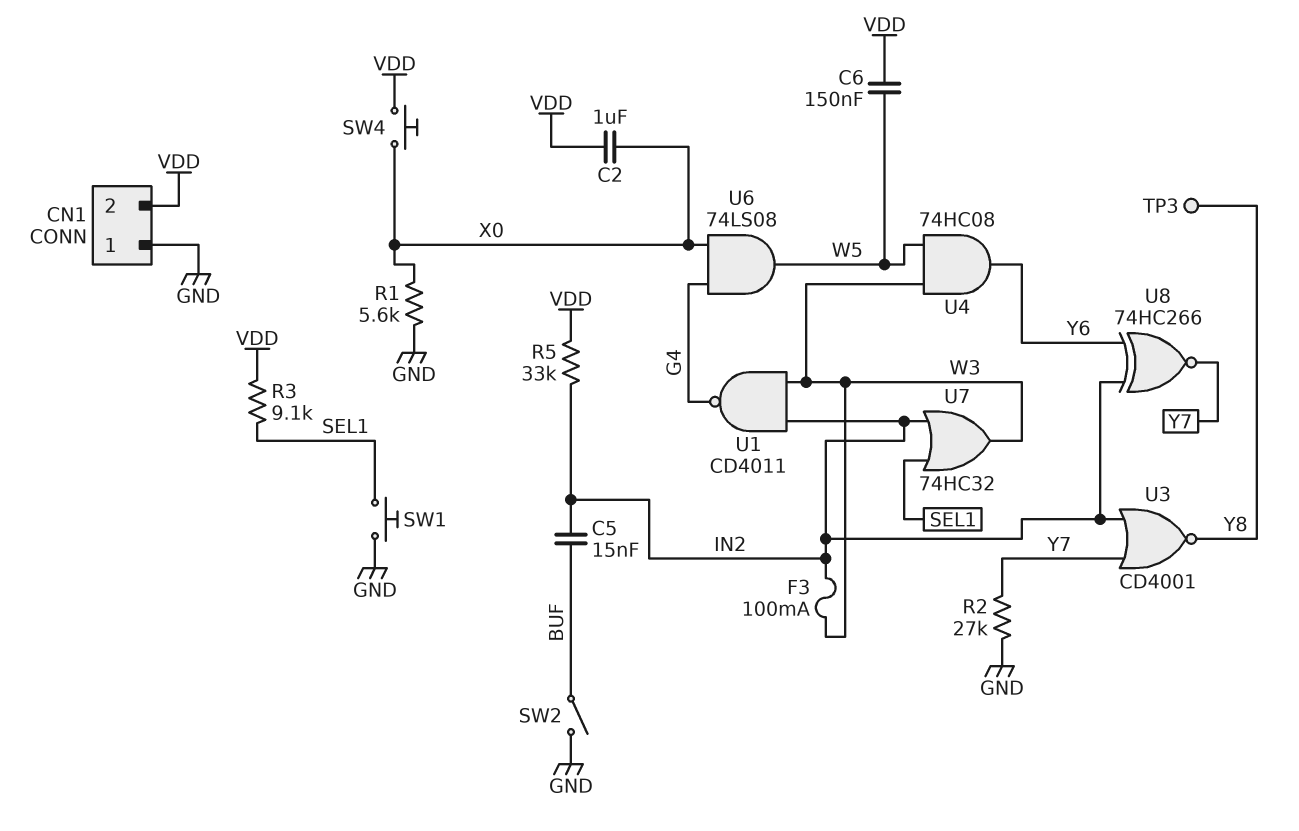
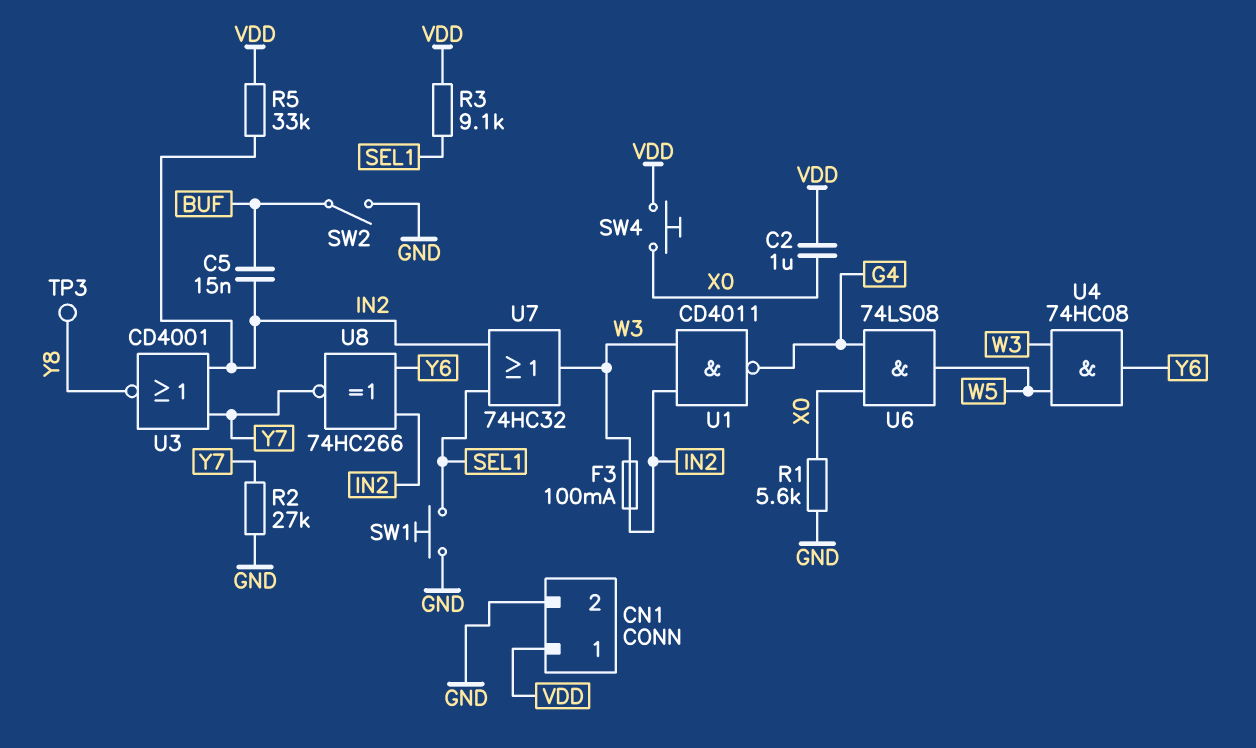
C6: 150nF (VDD, W5) -> none
CN1 pin 1: GND -> VDD
CN1 pin 2: VDD -> GND

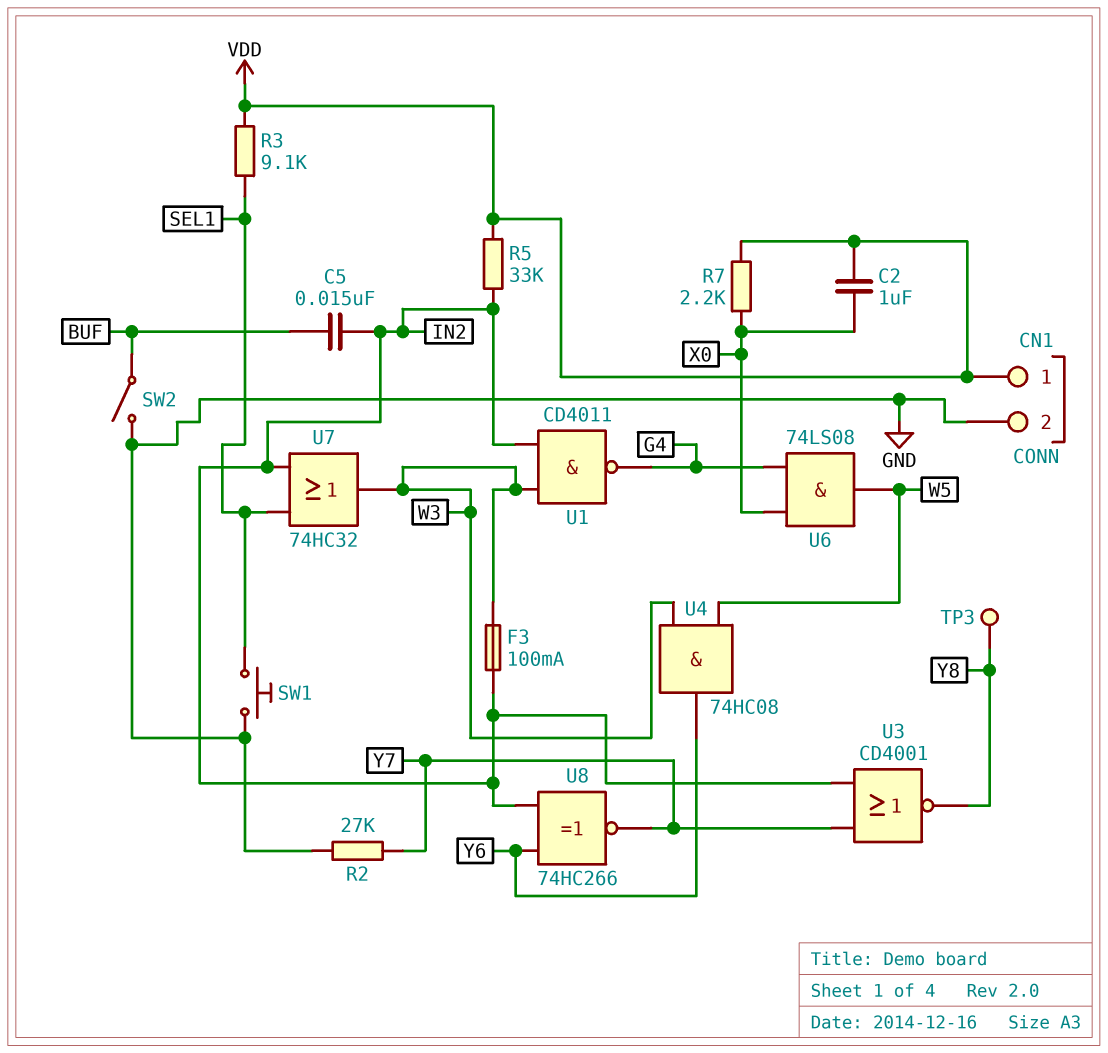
R1: 5.6k (GND, X0) -> none
R7: none -> 2.2k (VDD, X0)
SW4: button (VDD, X0) -> none

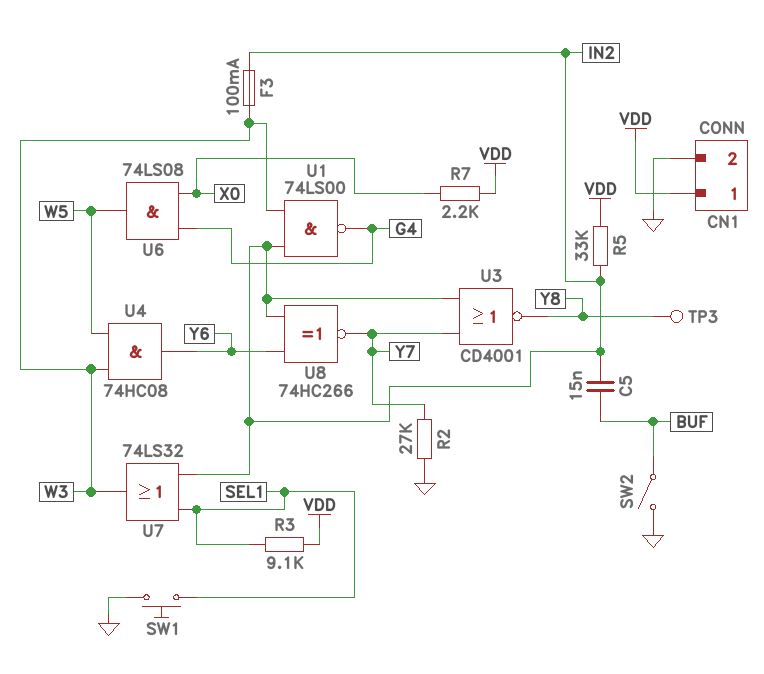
C2: 1uF (VDD, X0) -> none
U1: NAND CD4011 (in IN2, in W3, out G4) -> NAND 74LS00 (in IN2, in W3, out G4)
U7: OR 74HC32 (in IN2, in SEL1, out W3) -> OR 74LS32 (in IN2, in SEL1, out W3)

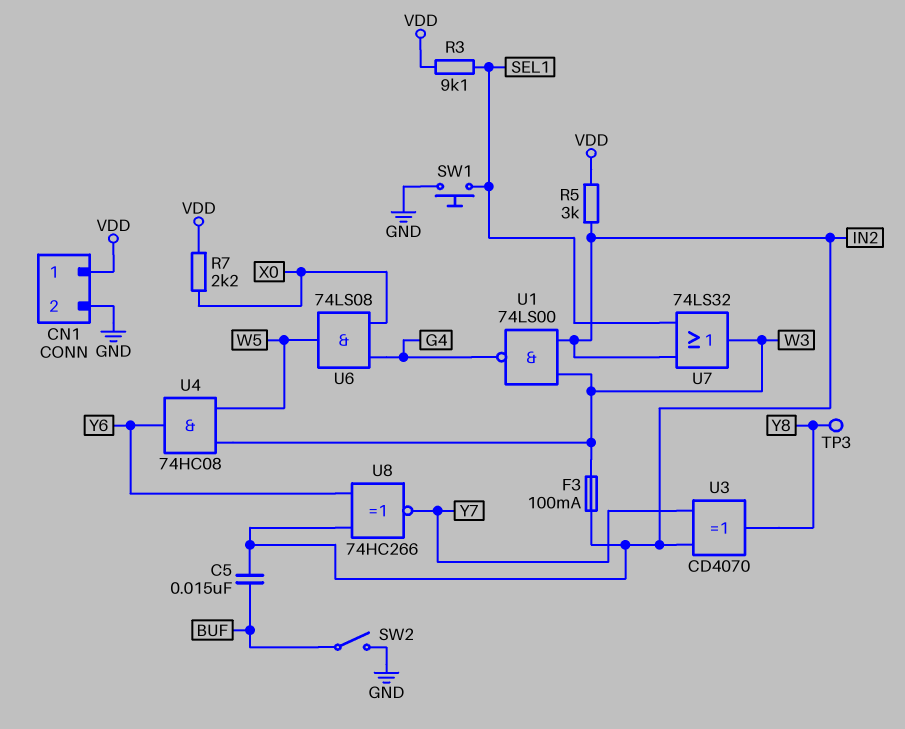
R2: 27k (GND, Y7) -> none
R5: 33k (IN2, VDD) -> 3k (IN2, VDD)
U3: NOR CD4001 (in IN2, in Y7, out Y8) -> XOR CD4070 (in IN2, in Y7, out Y8)

